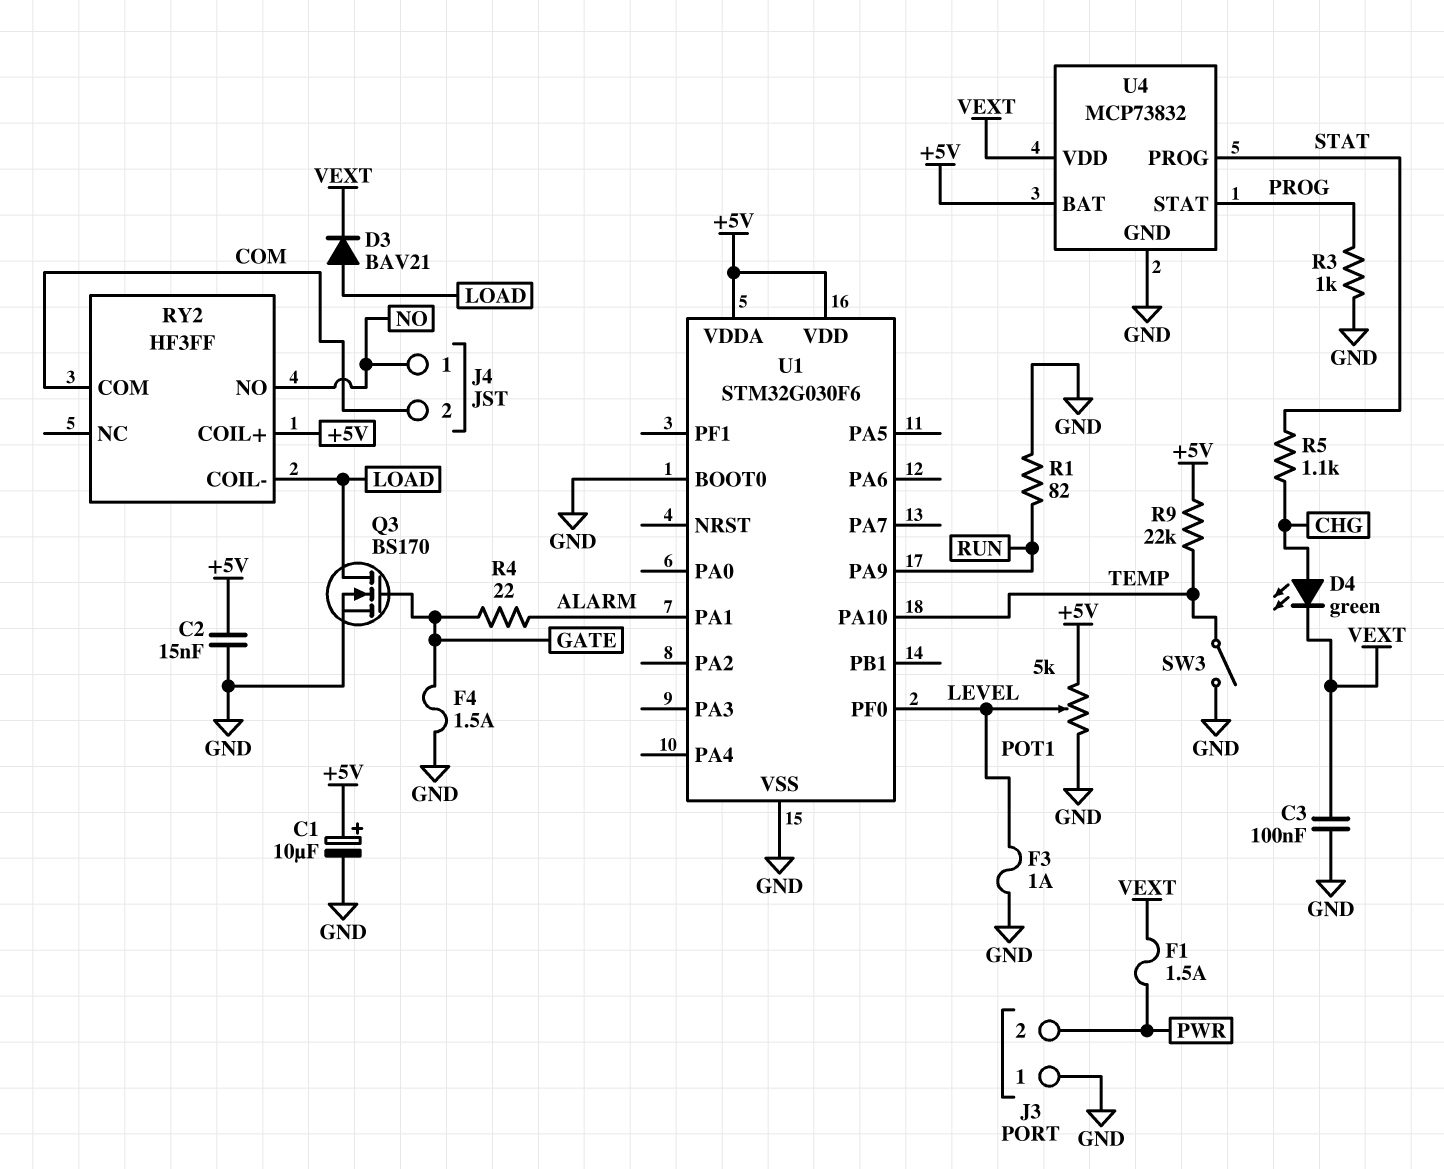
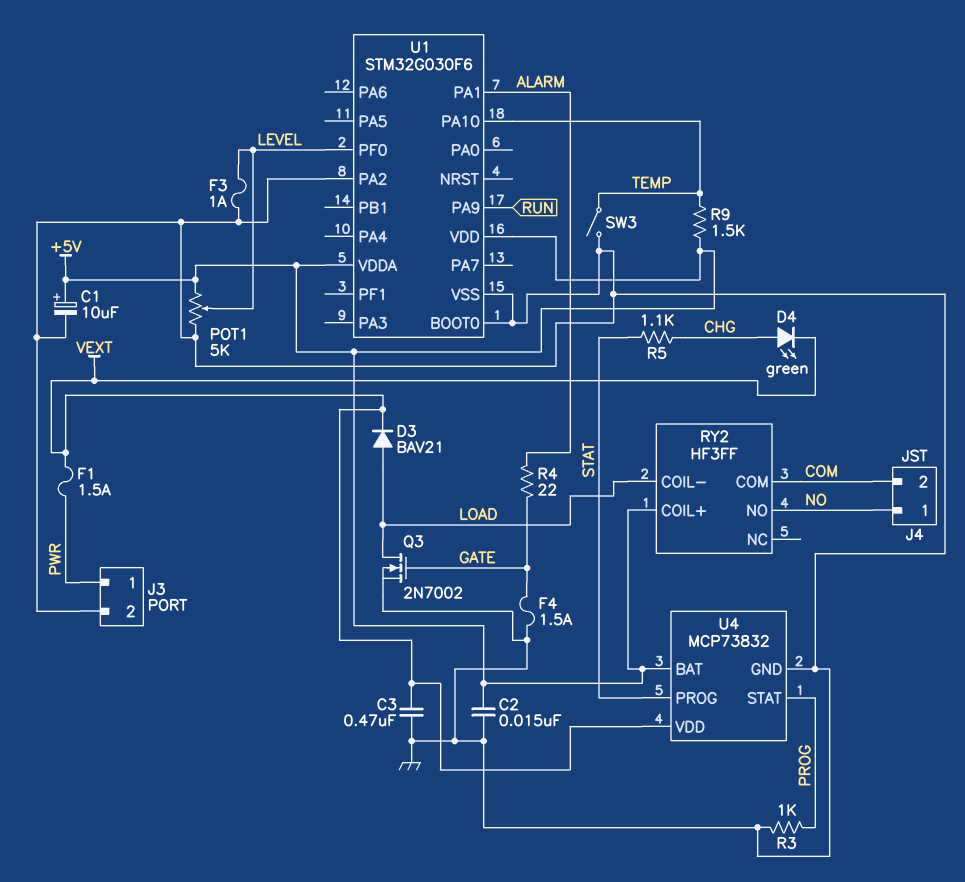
C3: 100nF (GND, VEXT) -> 470nF (GND, VEXT)
J3 pin 1: GND -> PWR
J3 pin 2: PWR -> GND
Q3: NMOS BS170 (G GATE, D LOAD, S GND) -> NMOS 2N7002 (G GATE, D LOAD, S GND)
R1: 82 (GND, RUN) -> none
R9: 22k (+5V, TEMP) -> 1.5k (+5V, TEMP)
U1 pin PA2: none -> GND

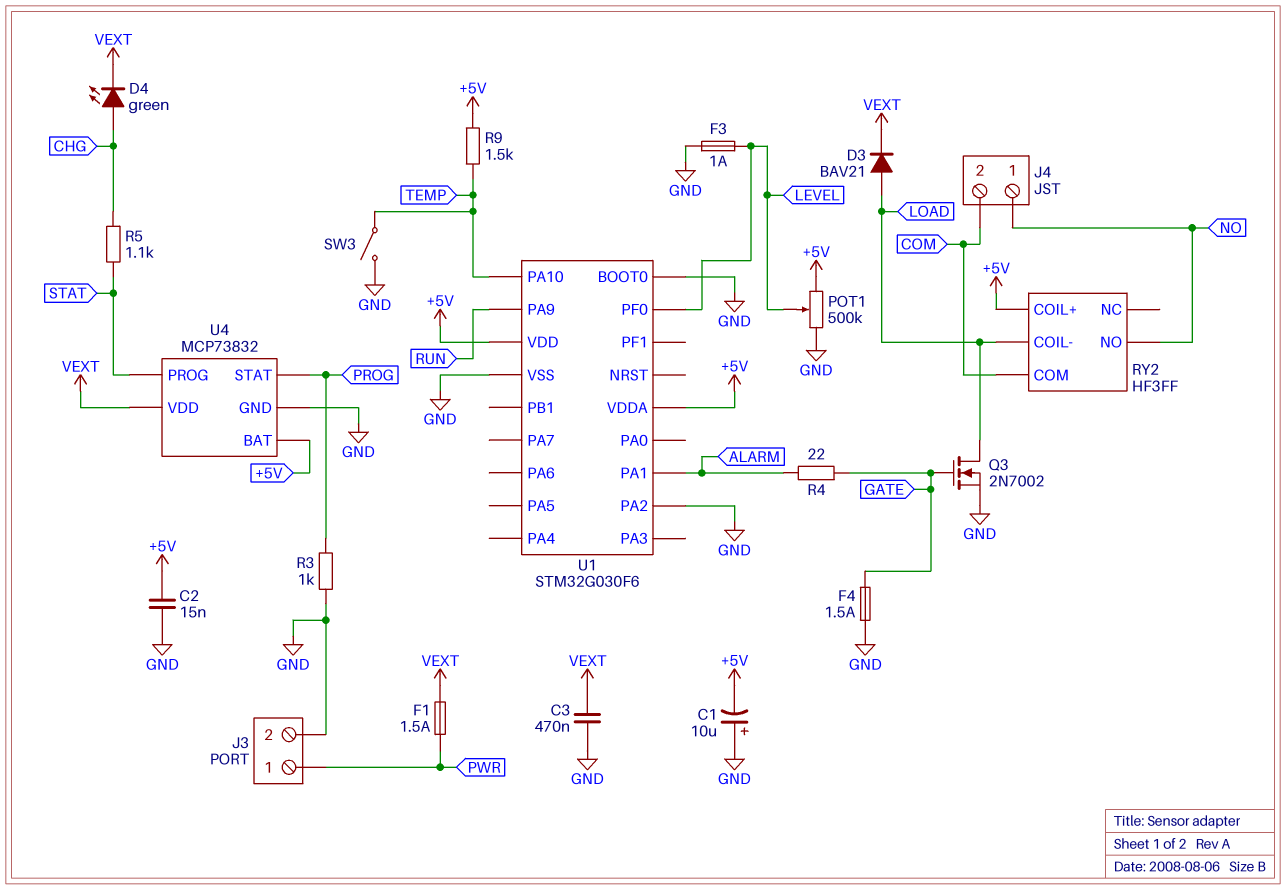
C1: 10uF (plus +5V, minus GND) -> 10uF (plus GND, minus +5V)
POT1: 5k (+5V, GND, wiper LEVEL) -> 500k (+5V, GND, wiper LEVEL)

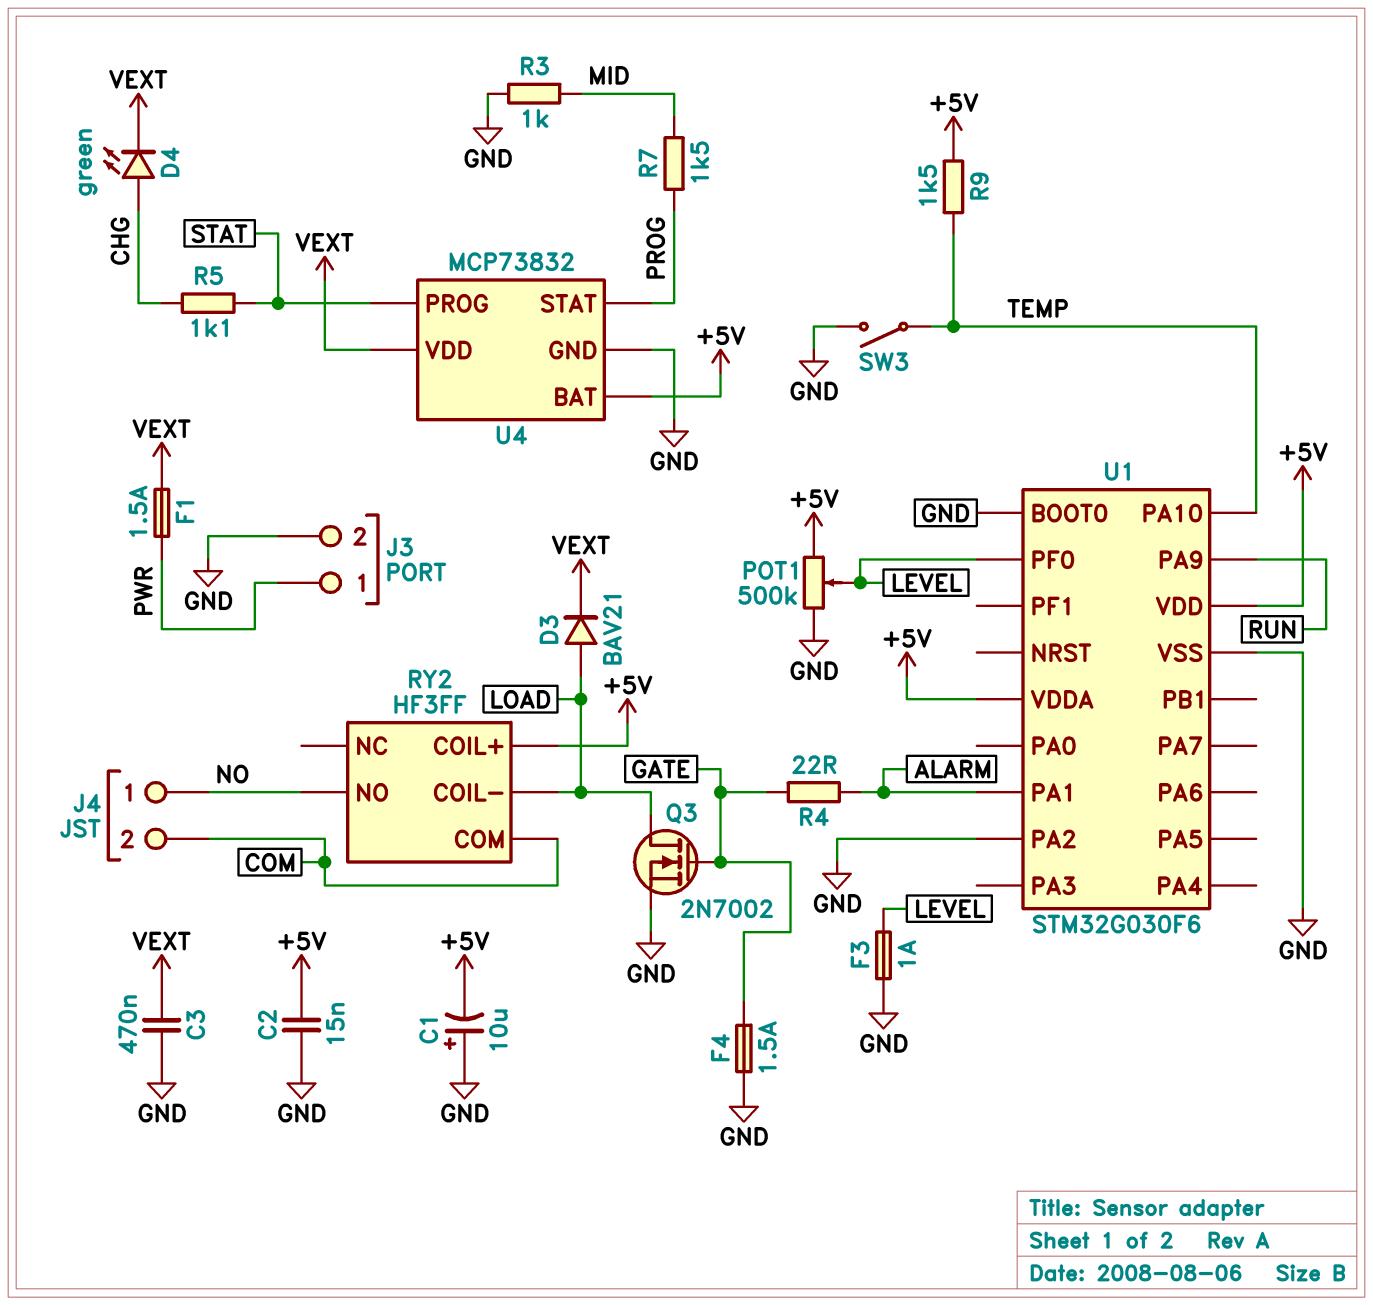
R3: 1k (GND, PROG) -> 1k (GND, MID)
R7: none -> 1.5k (MID, PROG)

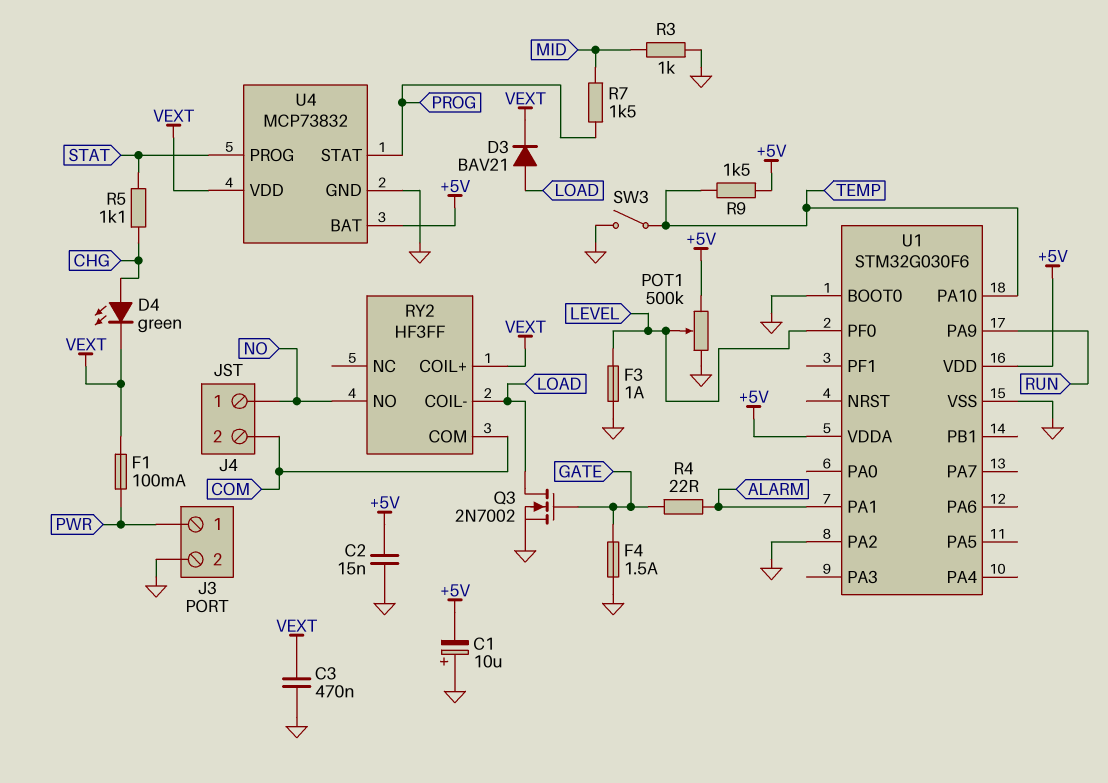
F1: 1.5A (PWR, VEXT) -> 100mA (PWR, VEXT)
RY2 pin COIL+: +5V -> VEXT

